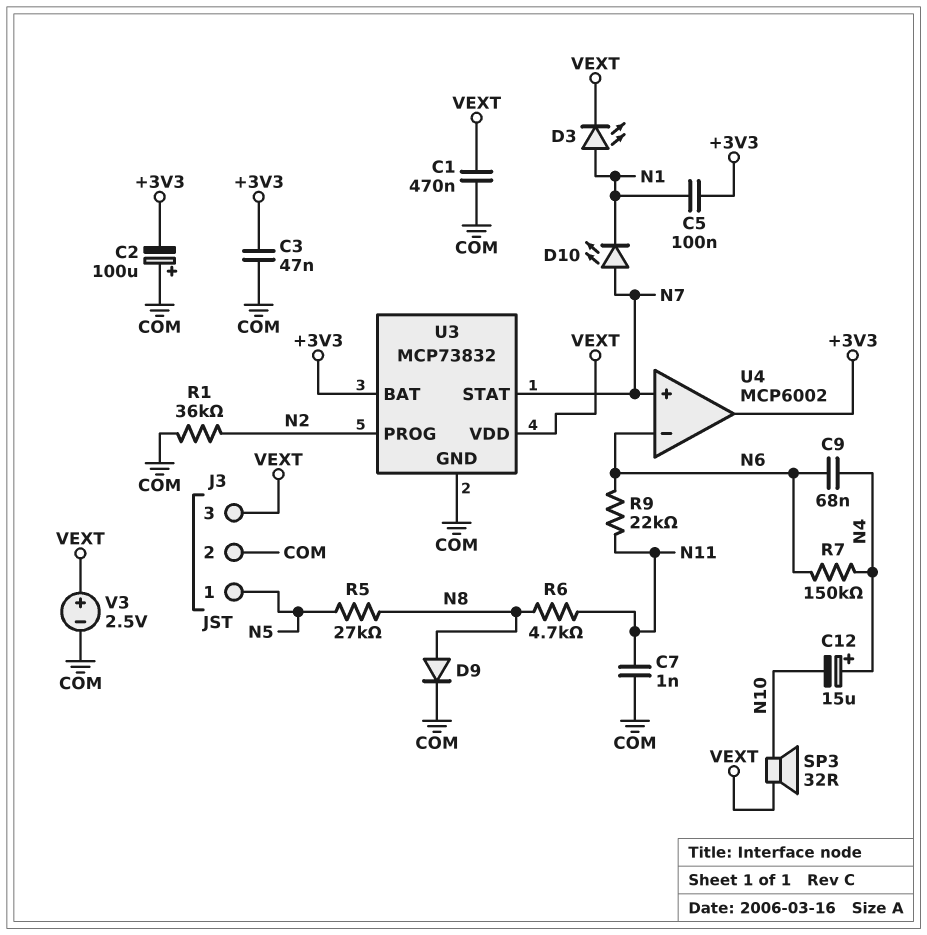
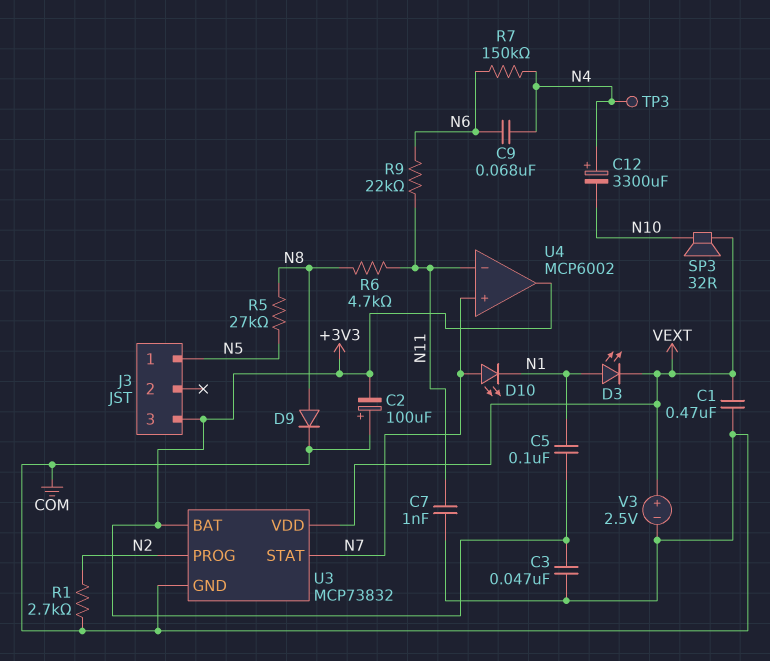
C12: 15uF (plus N4, minus N10) -> 3300uF (plus N4, minus N10)
J3 pin 2: COM -> none
J3 pin 3: VEXT -> +3V3
R1: 36k (COM, N2) -> 2.7k (COM, N2)
TP3: none -> test point (N4)
U4 pin in-: N6 -> N11

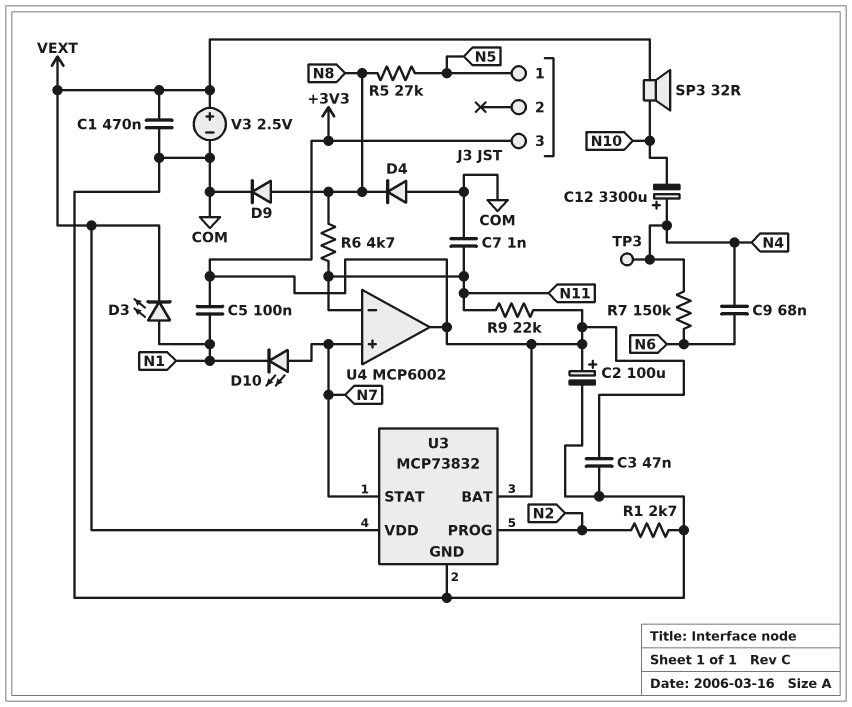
C2: 100uF (plus COM, minus +3V3) -> 100uF (plus +3V3, minus COM)
D4: none -> diode (A COM, K N8)
R9: 22k (N6, N11) -> 22k (+3V3, N11)

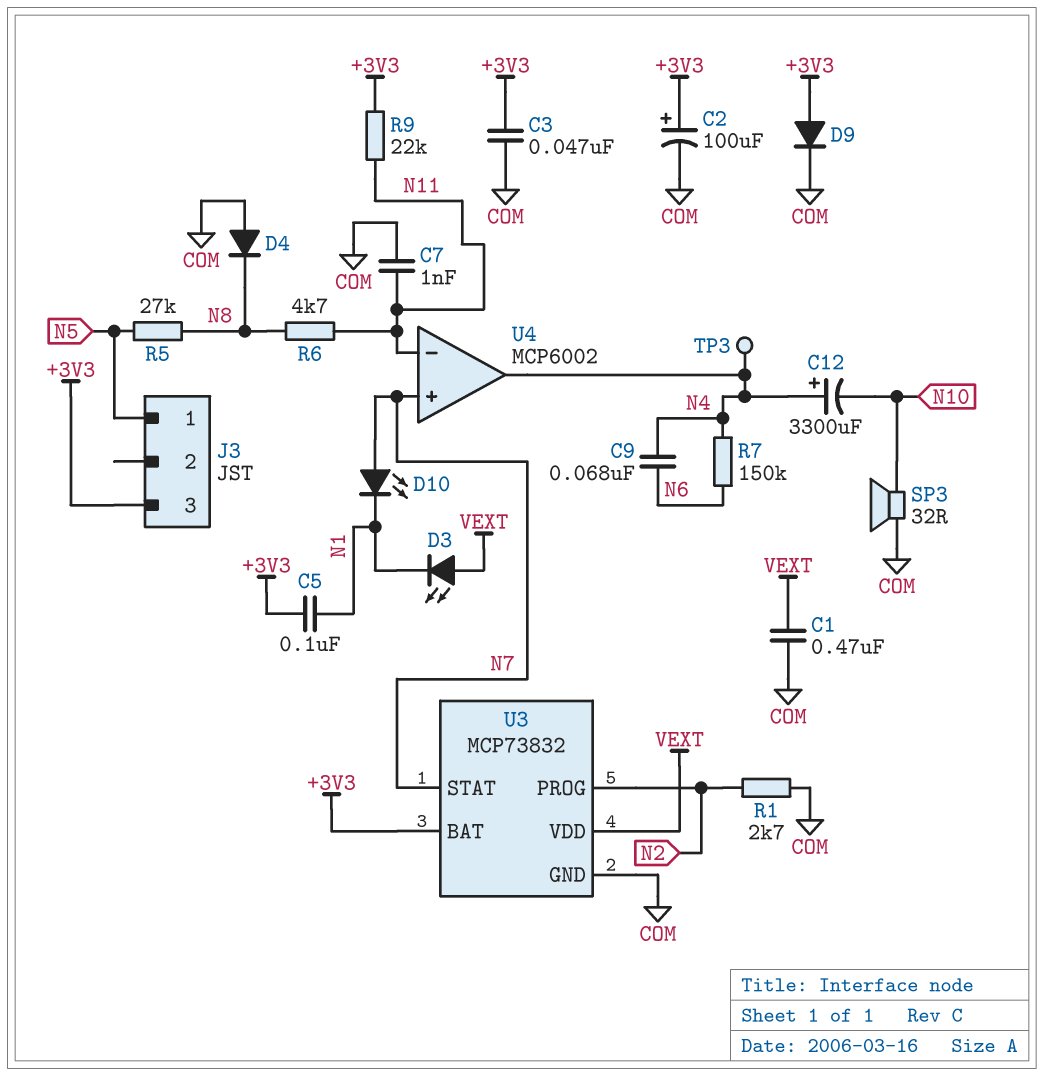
D3: LED (A N1, K VEXT) -> LED (A VEXT, K N1)
D9: diode (A N8, K COM) -> diode (A +3V3, K COM)
SP3: speaker 32R (N10, VEXT) -> speaker 32R (COM, N10)
U4 pin out: +3V3 -> N4
V3: 2.5V (plus VEXT, minus COM) -> none

